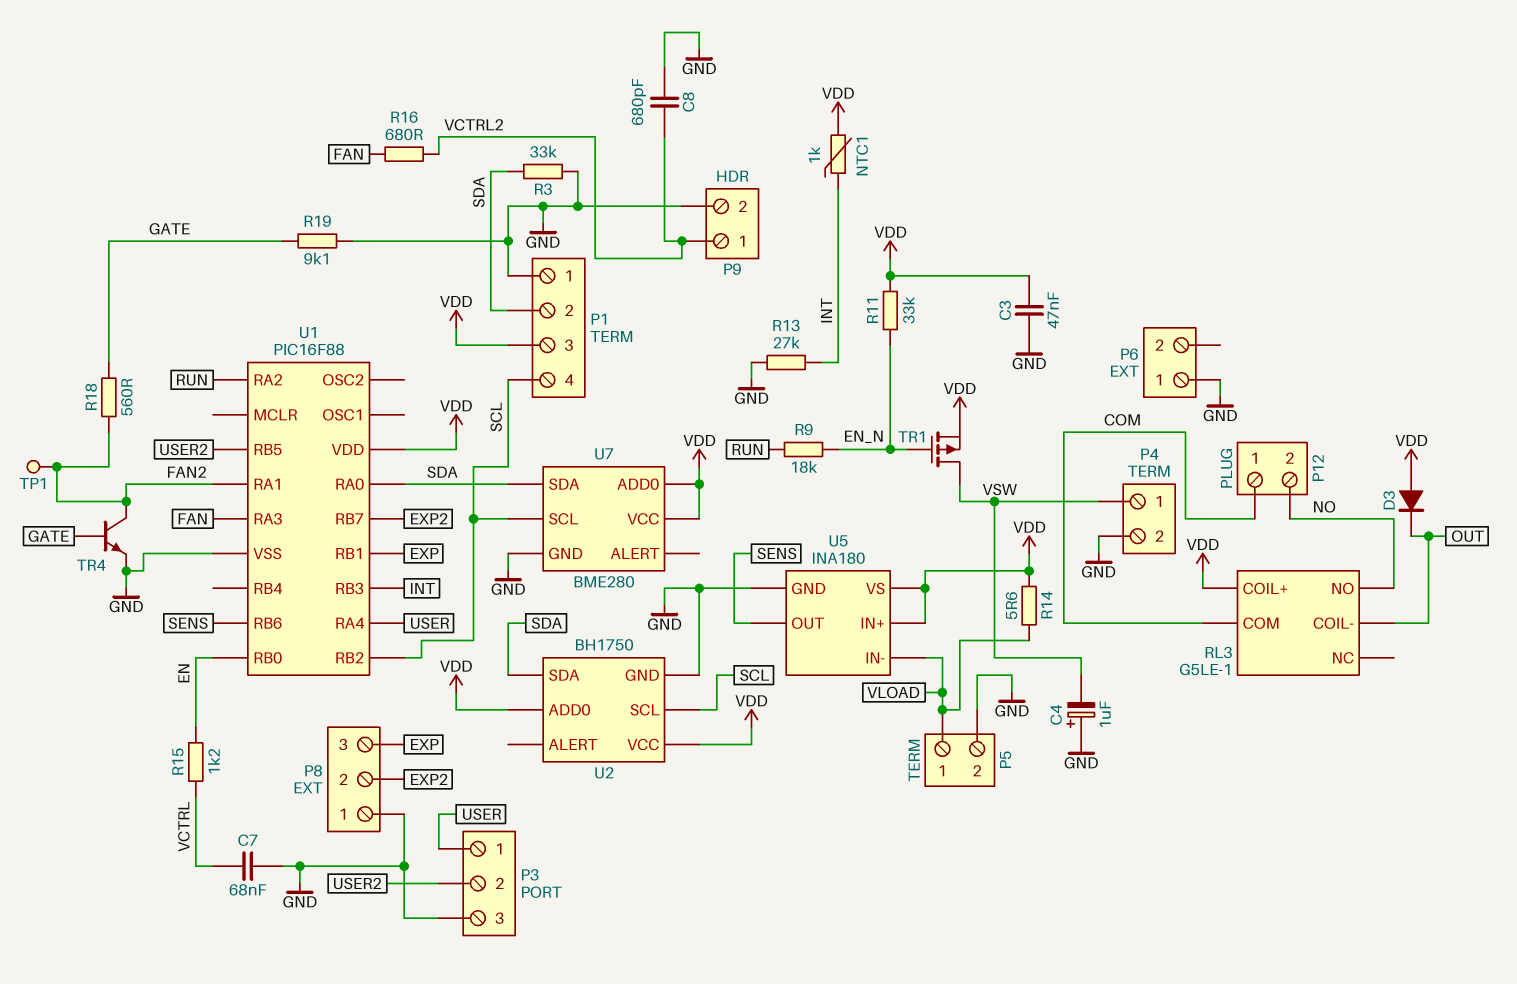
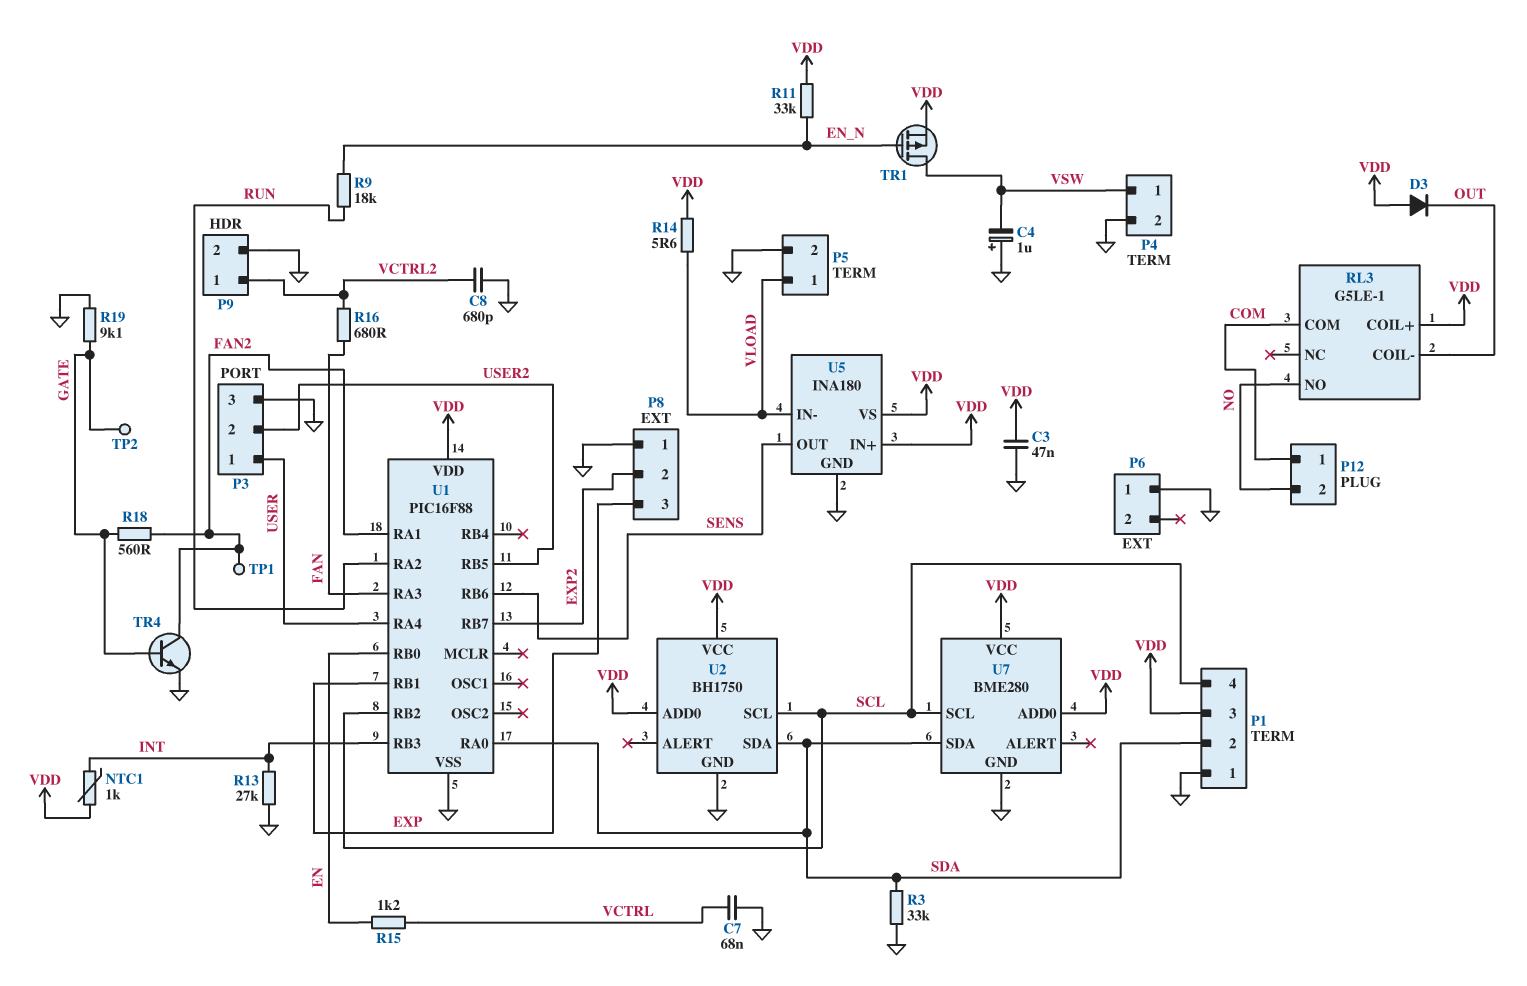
TP2: none -> test point (GATE)

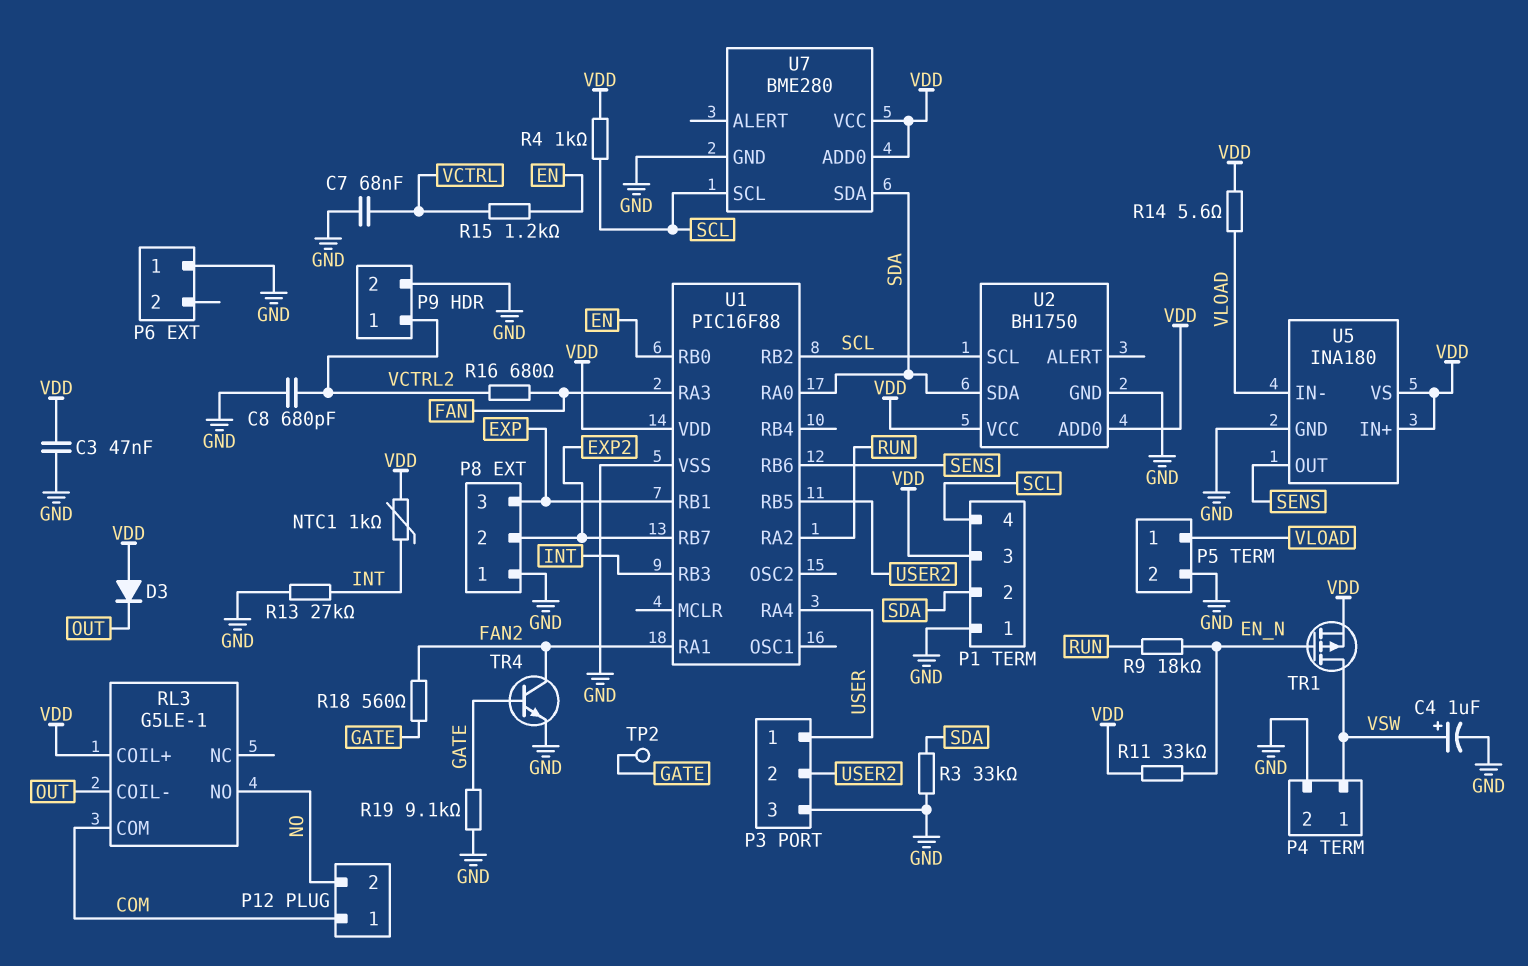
C4: 1uF (plus GND, minus VSW) -> 1uF (plus VSW, minus GND)
R4: none -> 1k (SCL, VDD)
TP1: test point (FAN2) -> none

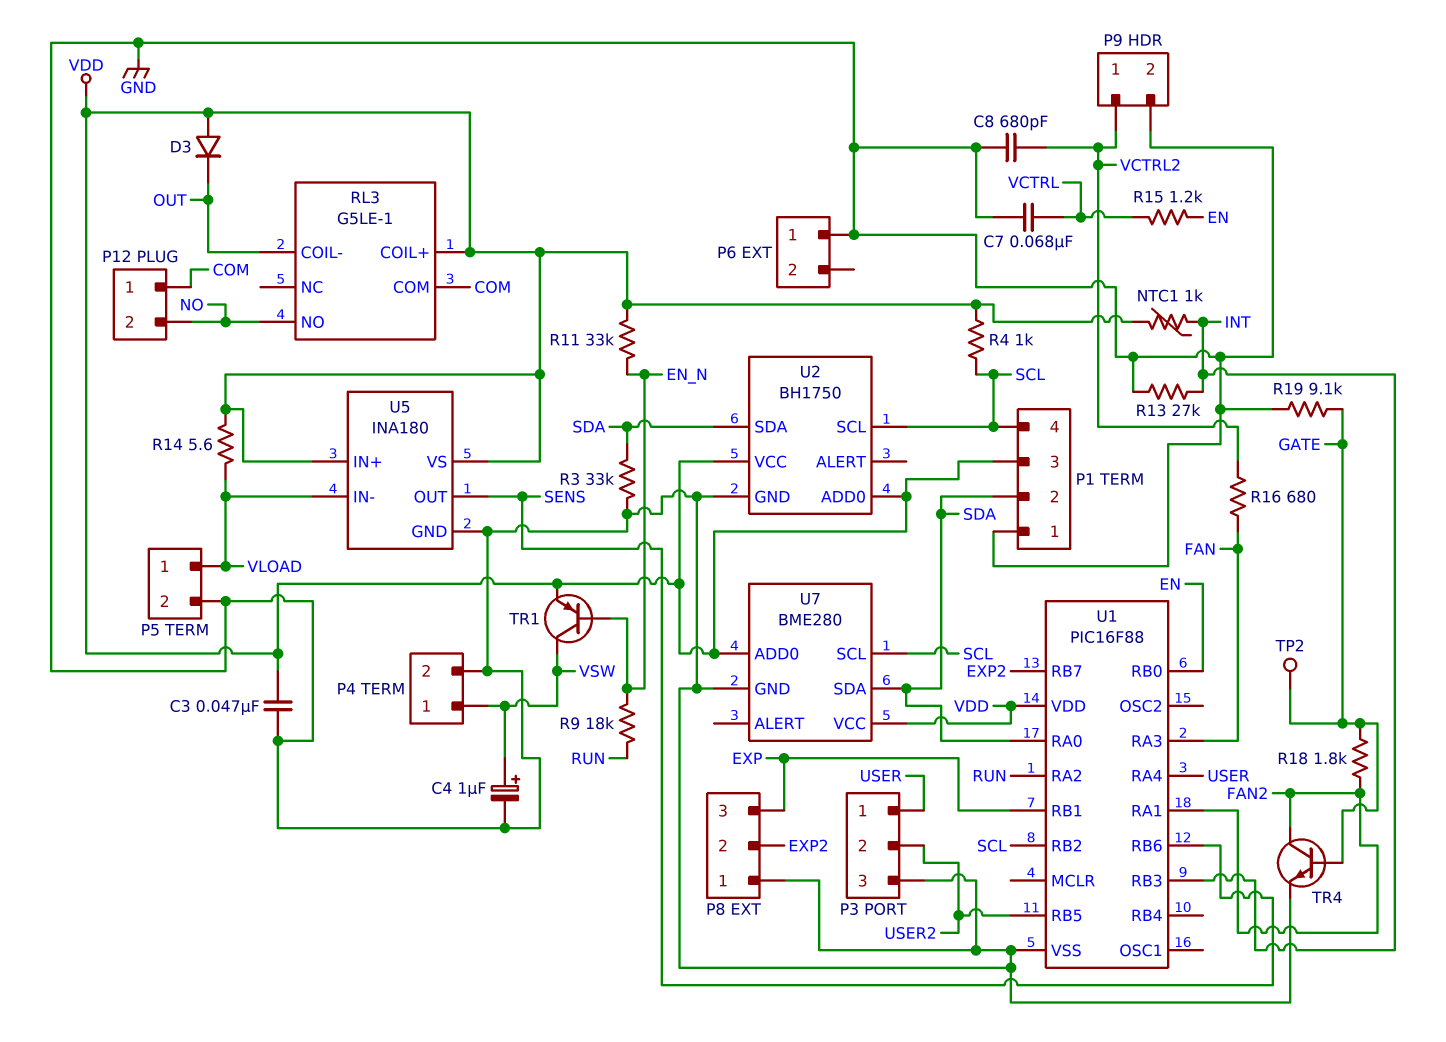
R18: 560 (FAN2, GATE) -> 1.8k (FAN2, GATE)
TR1: PMOS (G EN_N, D VSW, S VDD) -> PNP (B EN_N, C VSW, E VDD)

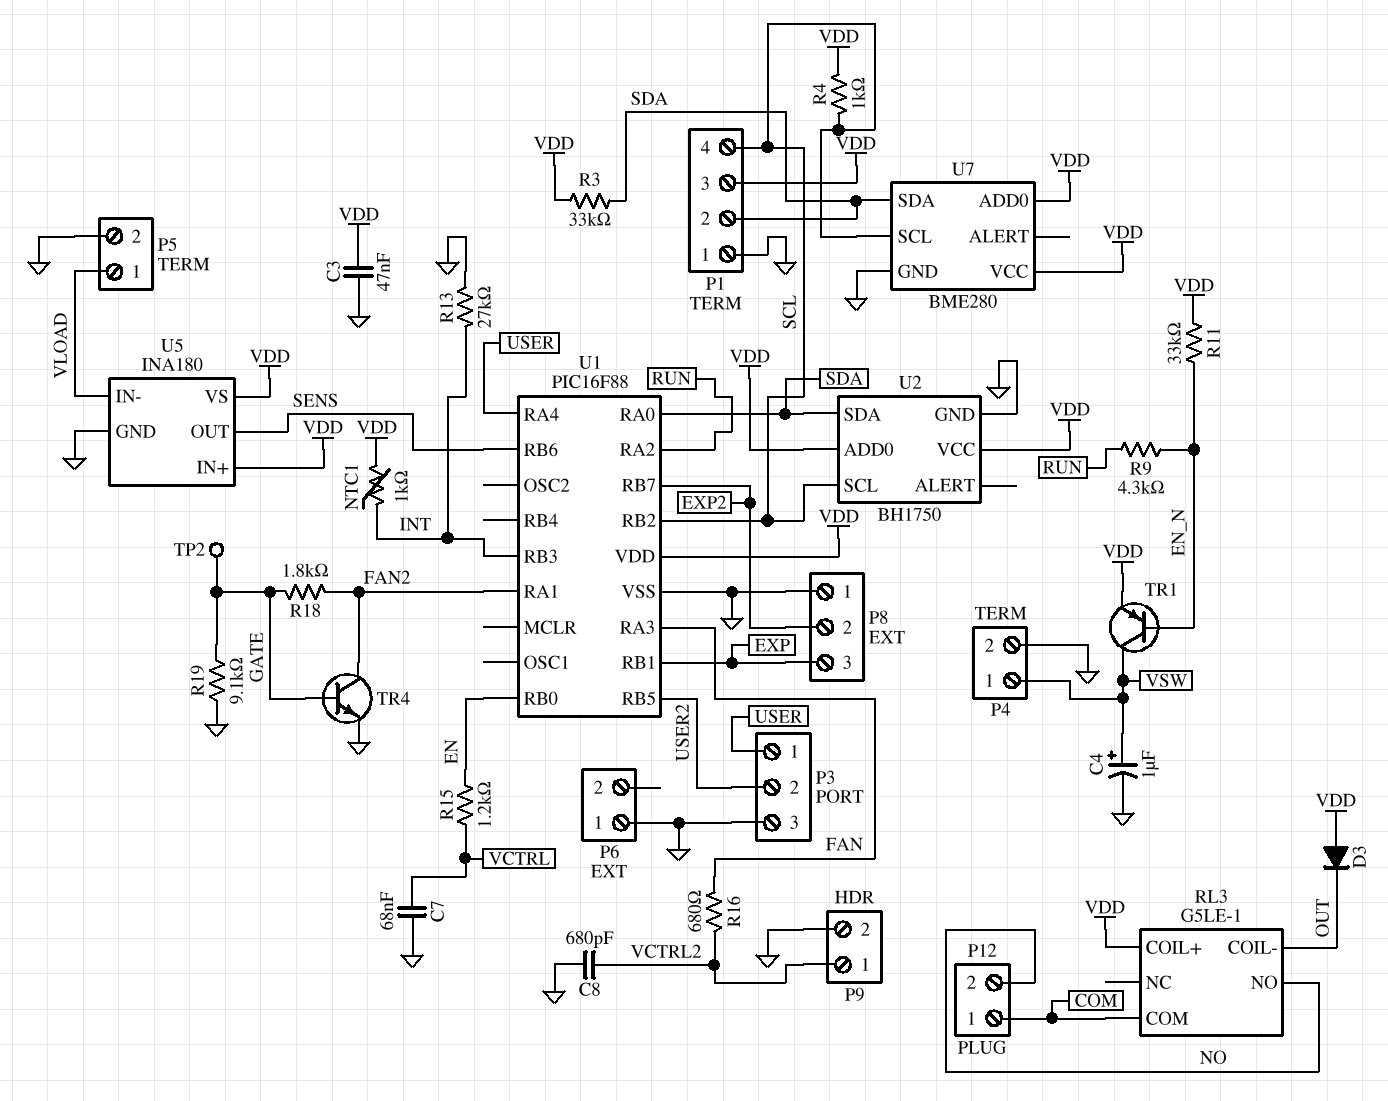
R3: 33k (GND, SDA) -> 33k (SDA, VDD)
R9: 18k (EN_N, RUN) -> 4.3k (EN_N, RUN)
R14: 5.6 (VDD, VLOAD) -> none

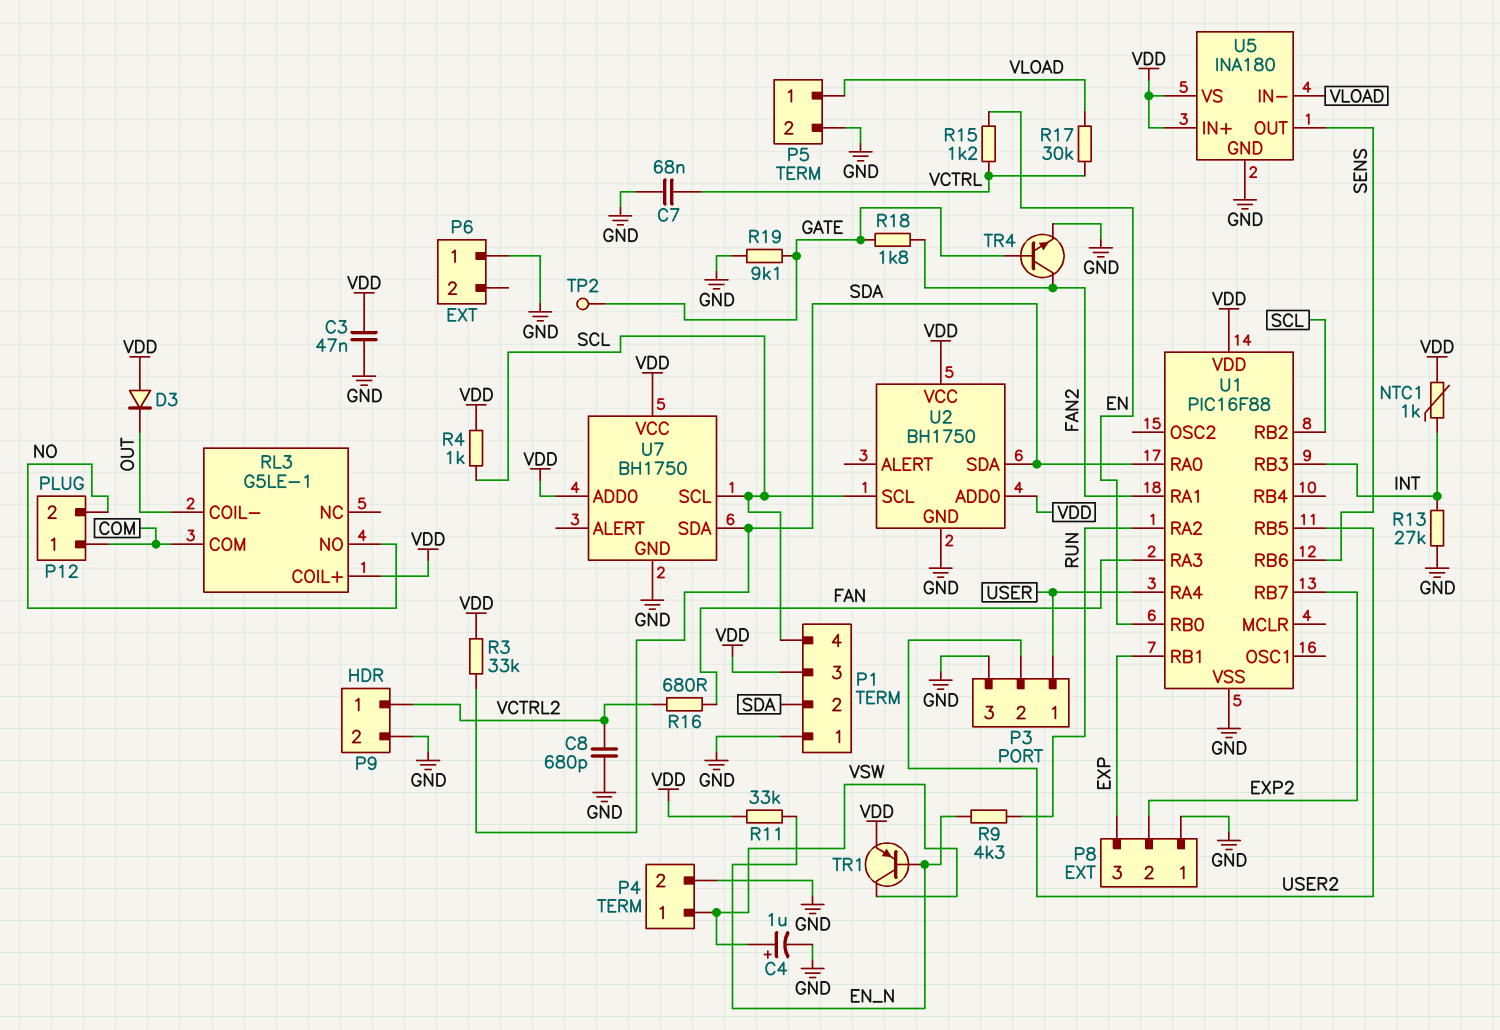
R17: none -> 30k (VCTRL, VLOAD)
U7: BME280 -> BH1750

